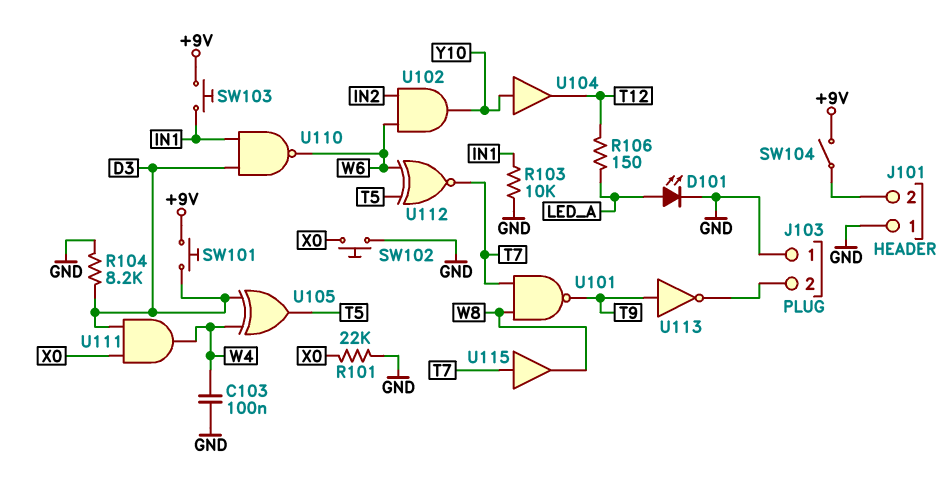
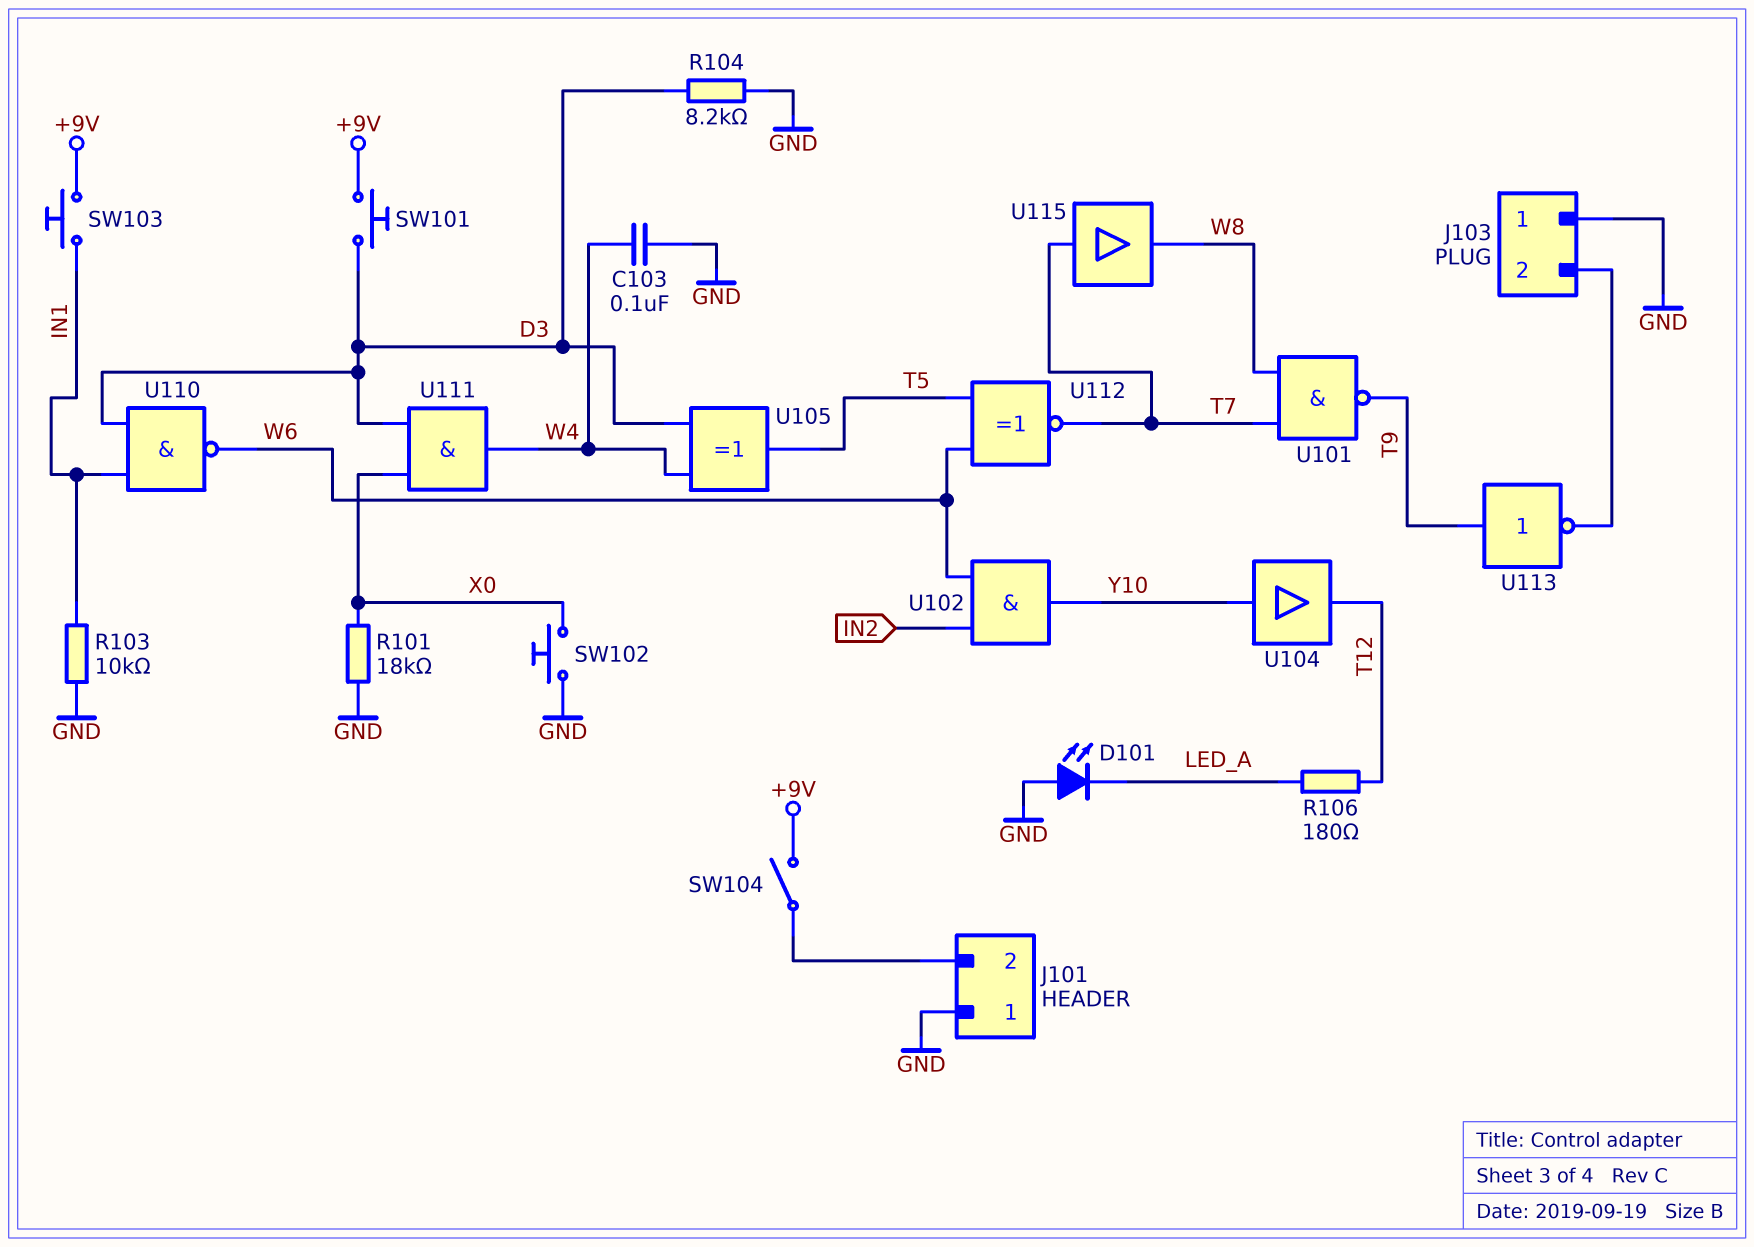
D101: LED (A LED_A, K GND) -> LED (A GND, K LED_A)
R101: 22k (GND, X0) -> 18k (GND, X0)
R106: 150 (LED_A, T12) -> 180 (LED_A, T12)

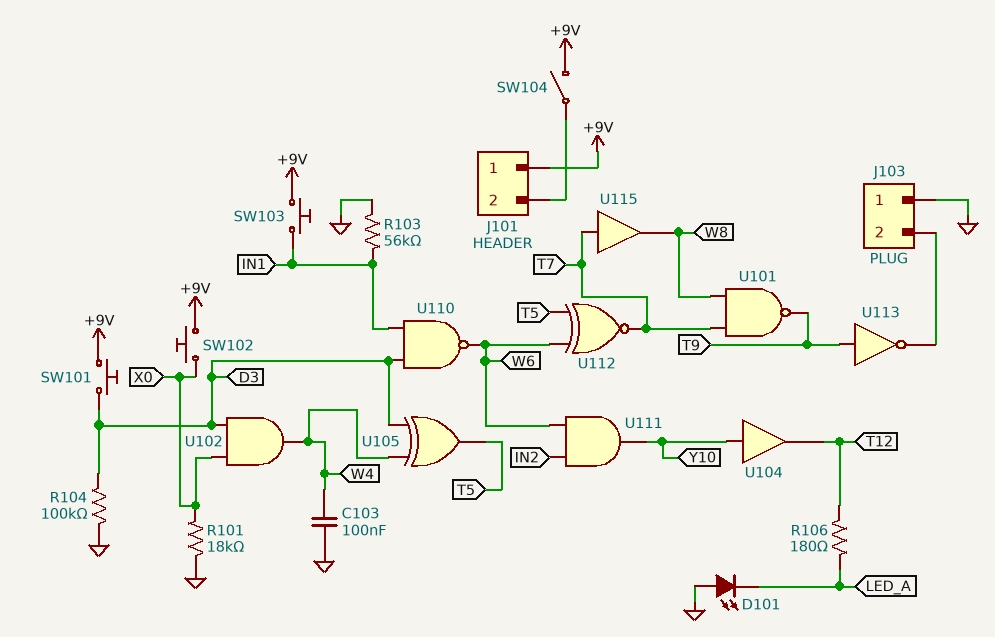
J101 pin 1: GND -> +9V
R103: 10k (GND, IN1) -> 56k (GND, IN1)
R104: 8.2k (D3, GND) -> 100k (D3, GND)
SW102: button (GND, X0) -> button (+9V, X0)
U102: AND (in IN2, in W6, out Y10) -> AND (in D3, in X0, out W4)
U111: AND (in D3, in X0, out W4) -> AND (in IN2, in W6, out Y10)

